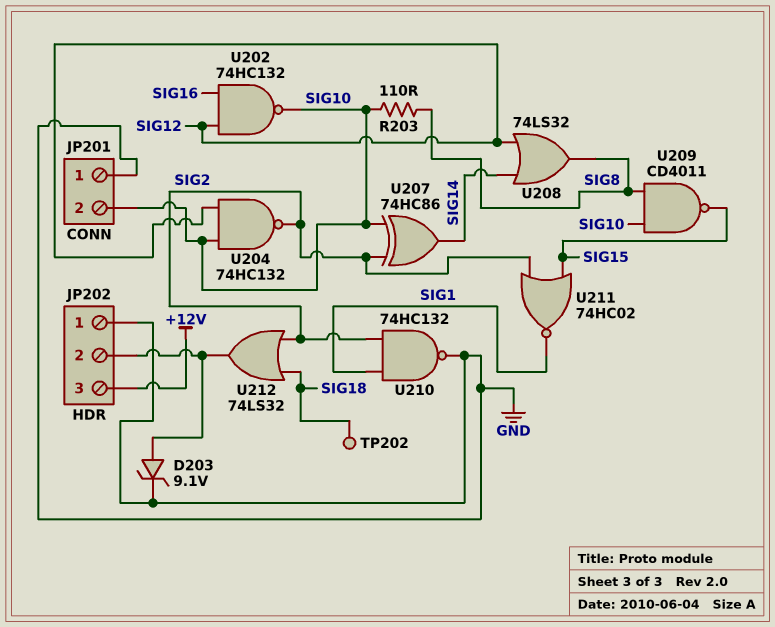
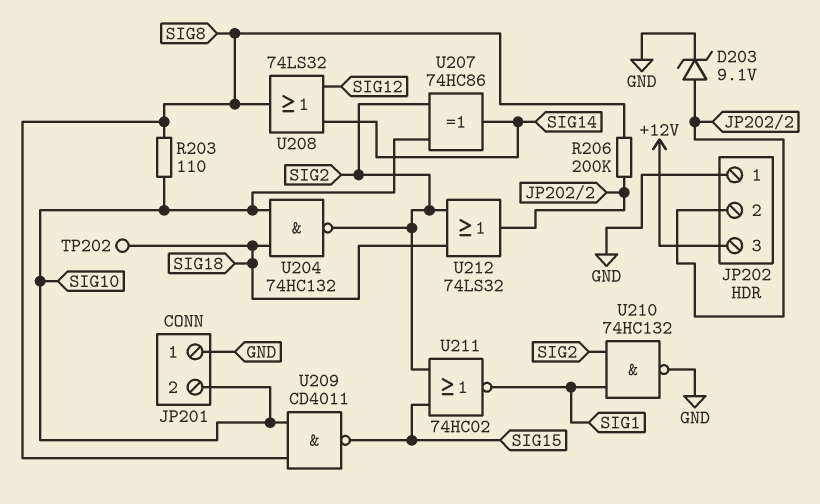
R206: none -> 200k (JP202/2, SIG8)
U202: NAND 74HC132 (in SIG12, in SIG16, out SIG10) -> none
U204: NAND 74HC132 (in SIG10, in SIG12, out SIG2) -> NAND 74HC132 (in SIG10, in SIG18, out SIG2)

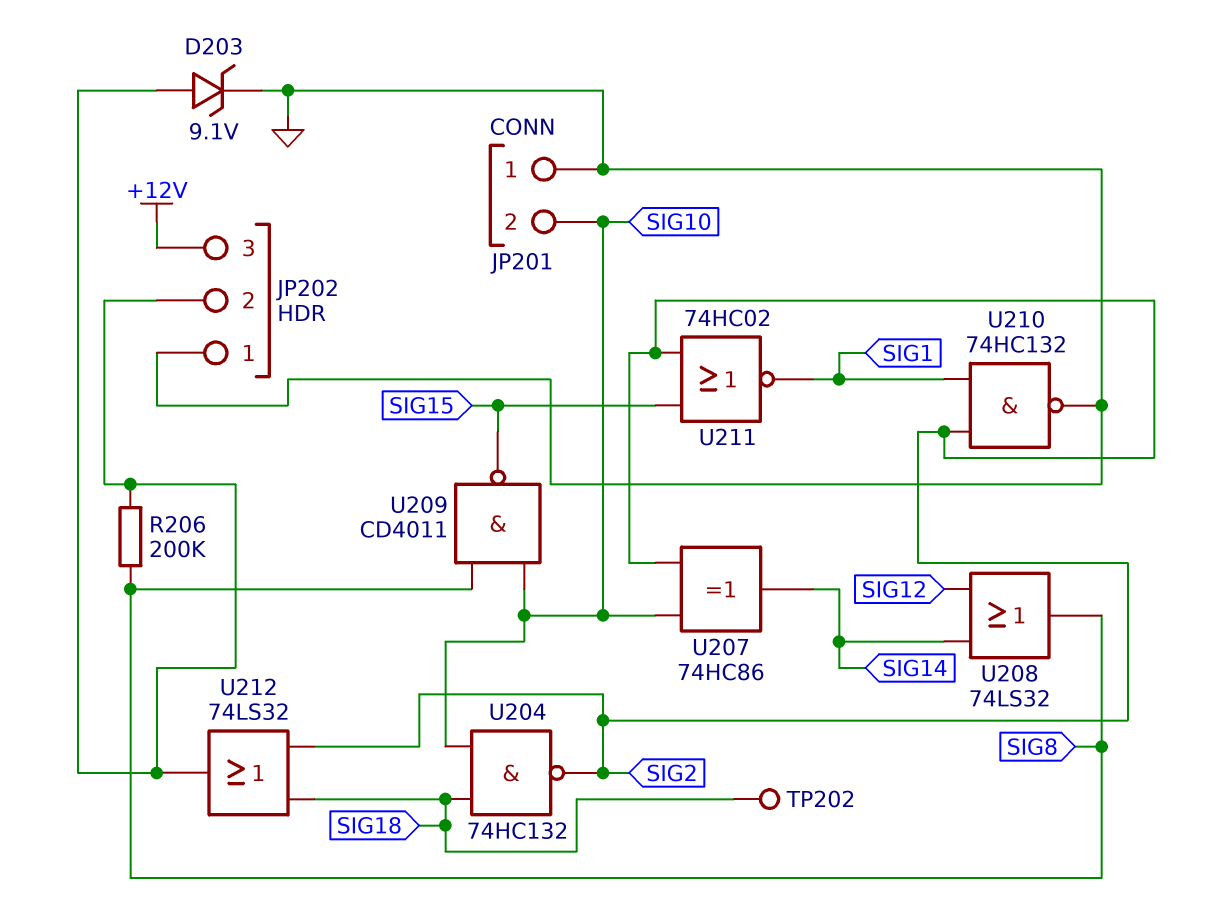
R203: 110 (SIG8, SIG10) -> none

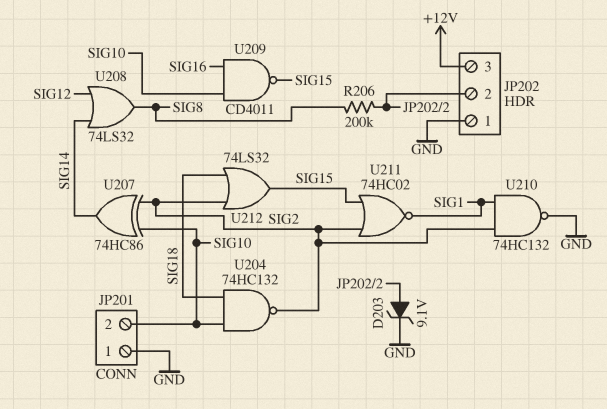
TP202: test point (SIG18) -> none
U209: NAND CD4011 (in SIG8, in SIG10, out SIG15) -> NAND CD4011 (in SIG10, in SIG16, out SIG15)
U212: OR 74LS32 (in SIG2, in SIG18, out JP202/2) -> OR 74LS32 (in SIG2, in SIG18, out SIG15)

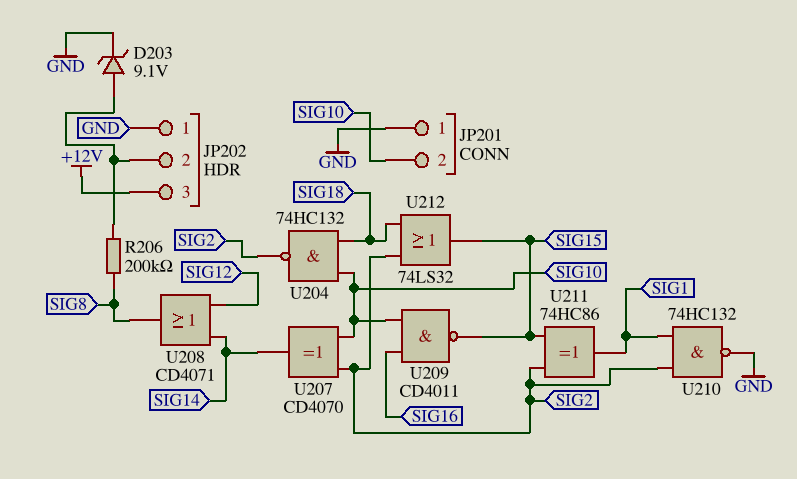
U207: XOR 74HC86 (in SIG2, in SIG10, out SIG14) -> XOR CD4070 (in SIG2, in SIG10, out SIG14)
U208: OR 74LS32 (in SIG12, in SIG14, out SIG8) -> OR CD4071 (in SIG12, in SIG14, out SIG8)
U211: NOR 74HC02 (in SIG2, in SIG15, out SIG1) -> XOR 74HC86 (in SIG2, in SIG15, out SIG1)

